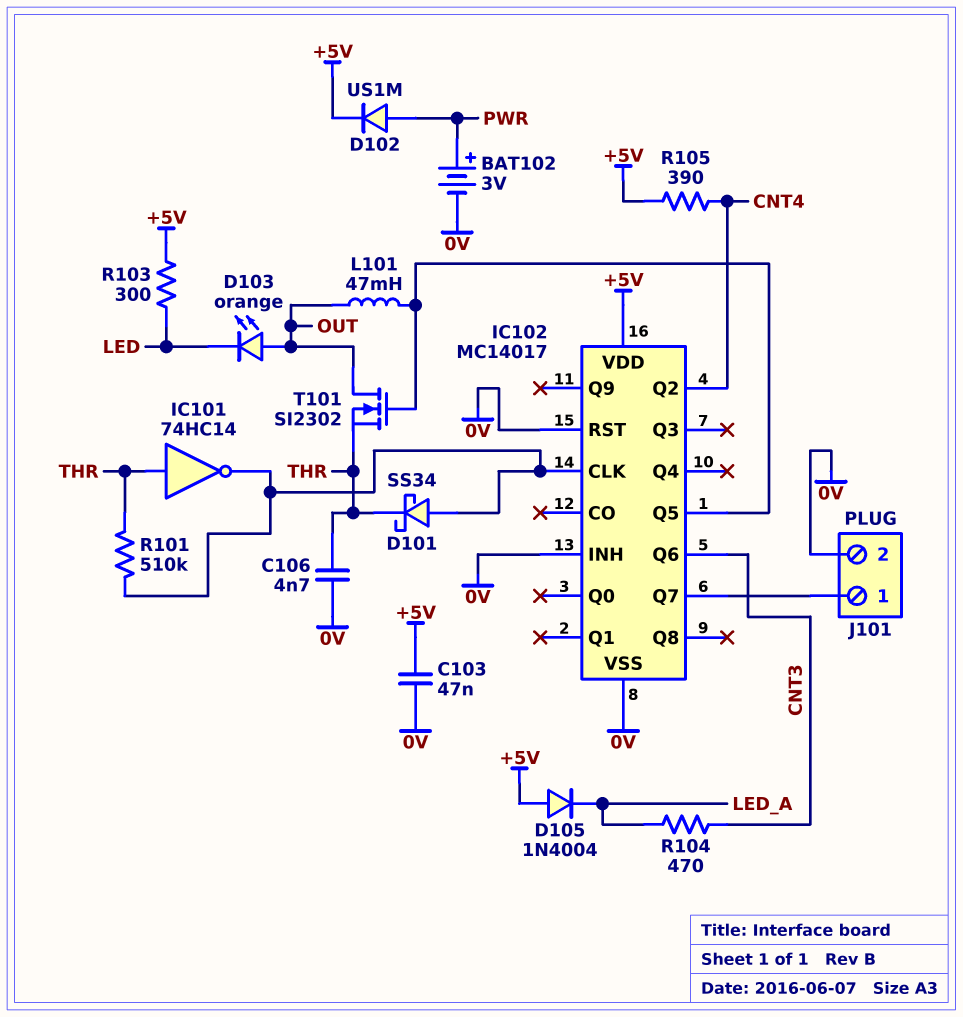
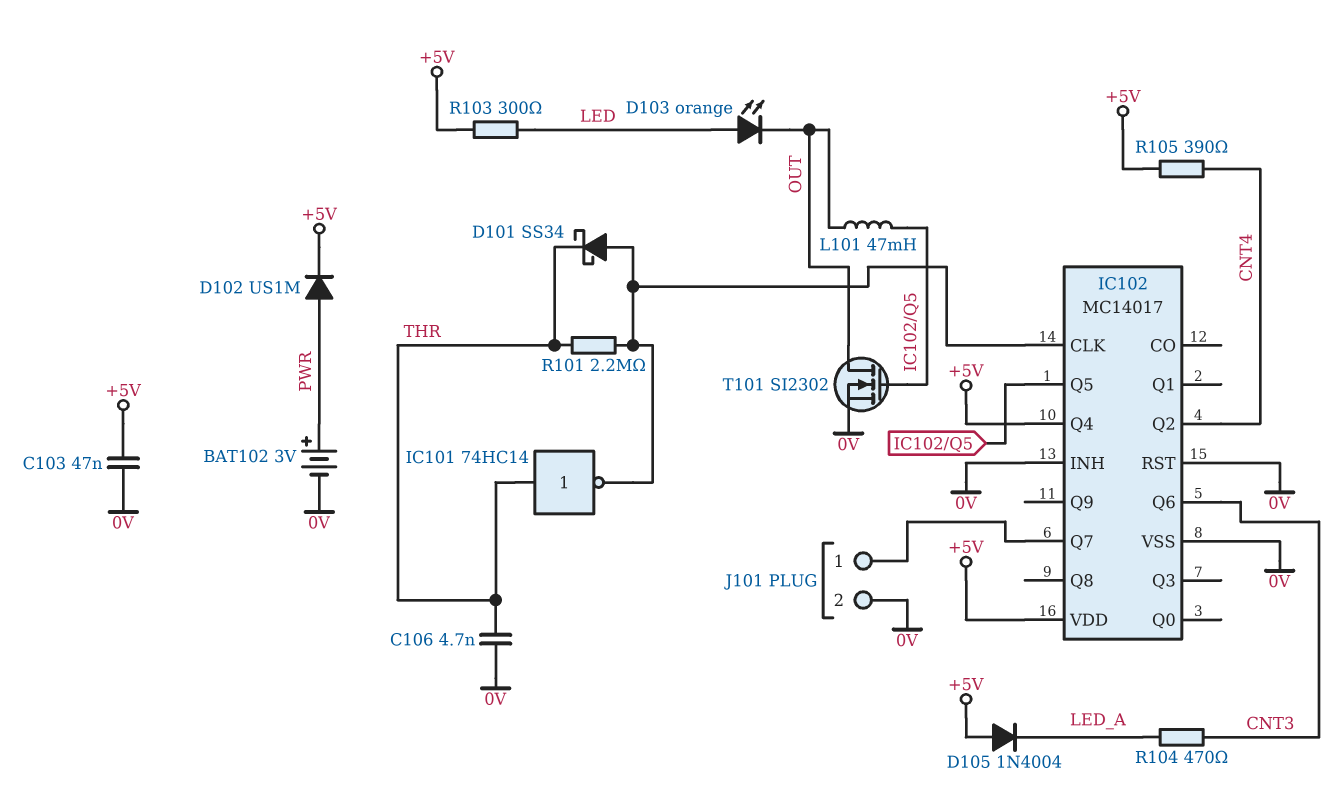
D103: LED orange (A OUT, K LED) -> LED orange (A LED, K OUT)
IC102 pin Q4: none -> +5V
R101: 510k (IC102/CLK, THR) -> 2.2M (IC102/CLK, THR)
T101: NMOS SI2302 (G IC102/Q5, D OUT, S THR) -> NMOS SI2302 (G IC102/Q5, D OUT, S 0V)

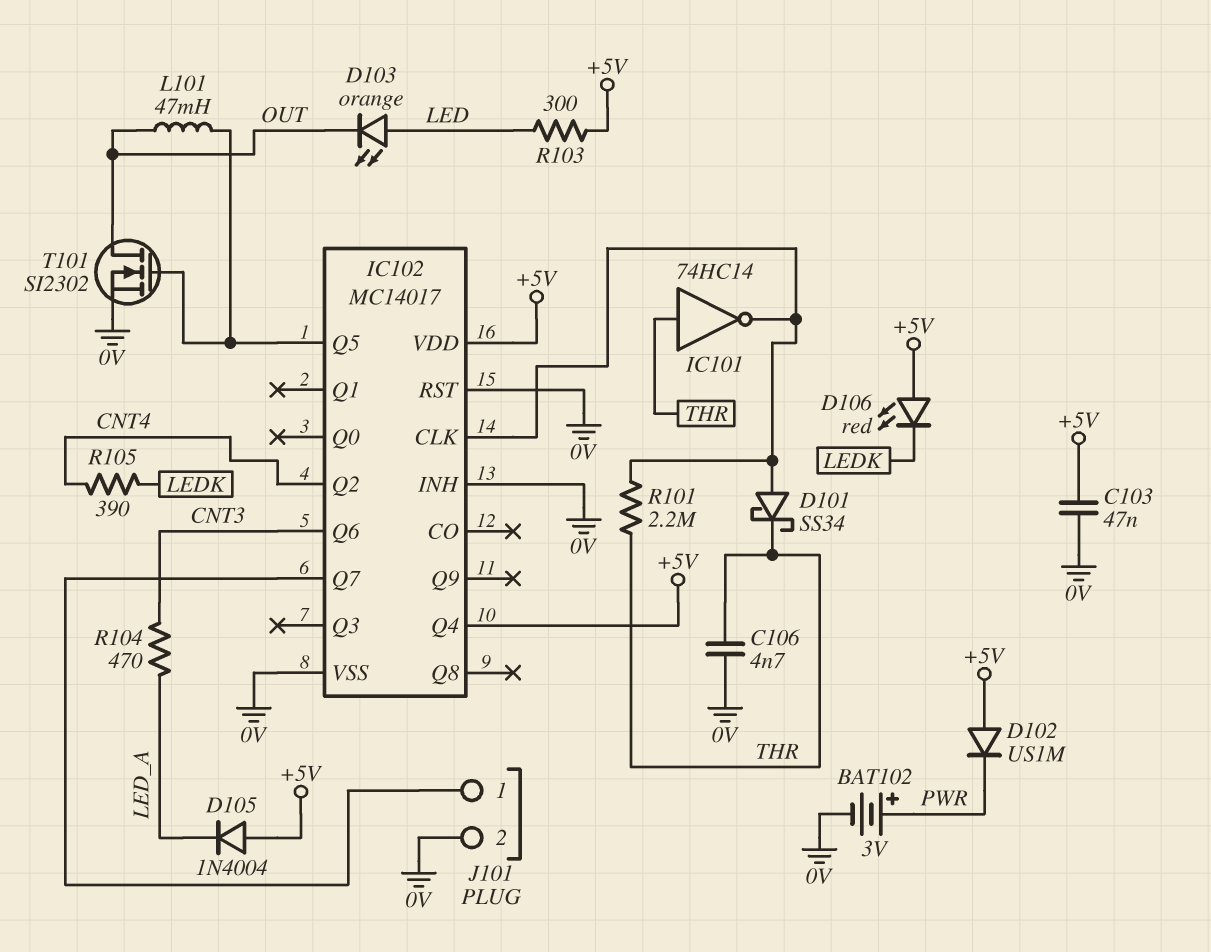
D102: diode US1M (A PWR, K +5V) -> diode US1M (A +5V, K PWR)
D106: none -> LED red (A +5V, K LEDK)
R105: 390 (+5V, CNT4) -> 390 (CNT4, LEDK)

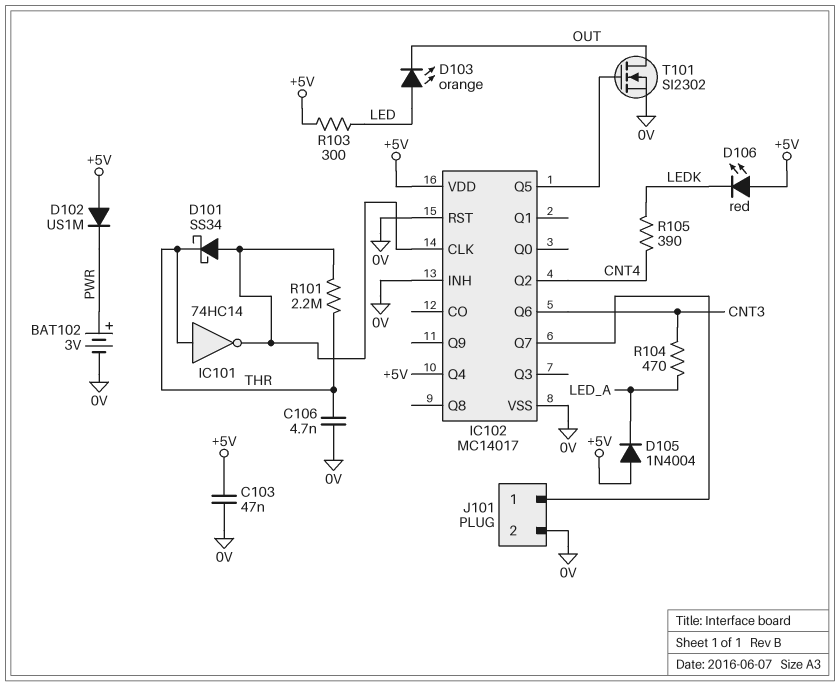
L101: 47mH (IC102/Q5, OUT) -> none

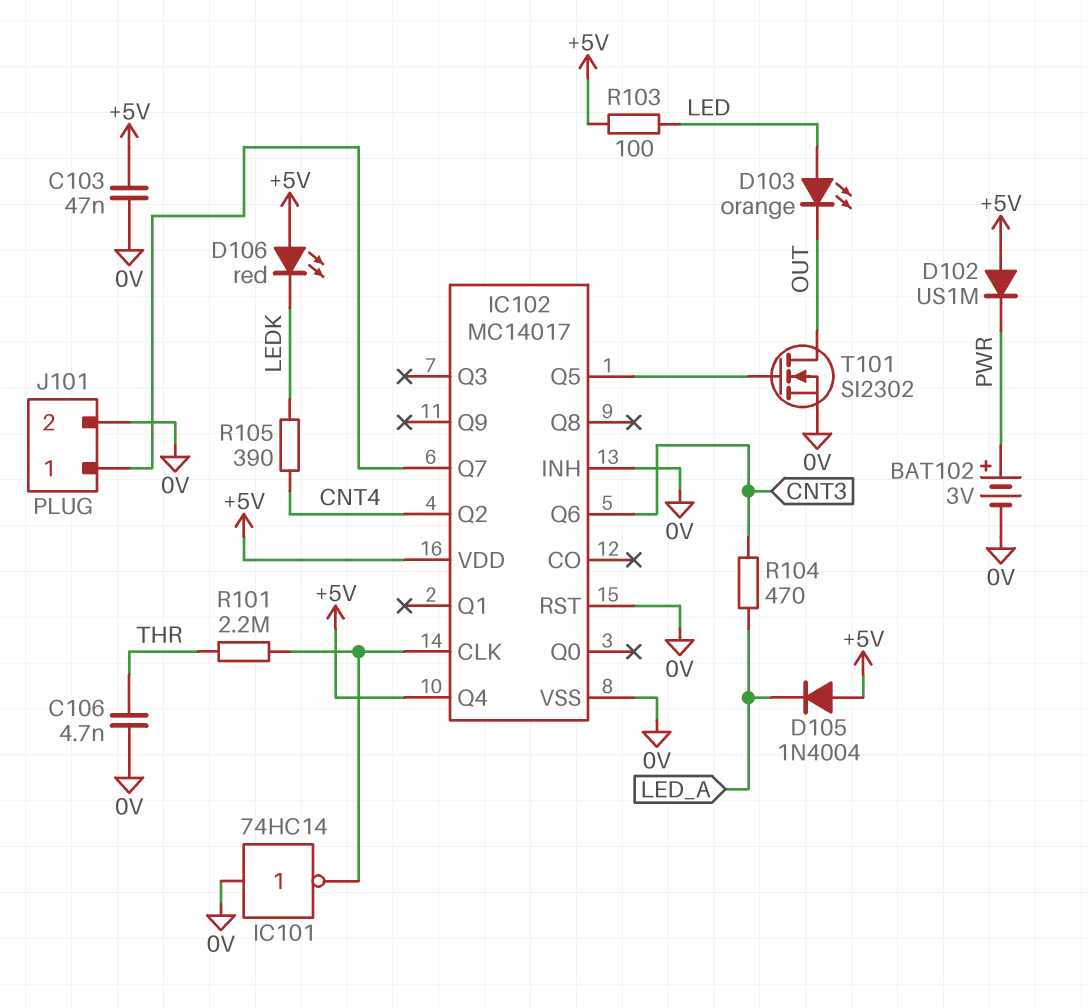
D101: schottky SS34 (A IC102/CLK, K THR) -> none
IC101: NOT 74HC14 (in THR, out IC102/CLK) -> NOT 74HC14 (in 0V, out IC102/CLK)
R103: 300 (+5V, LED) -> 100 (+5V, LED)

